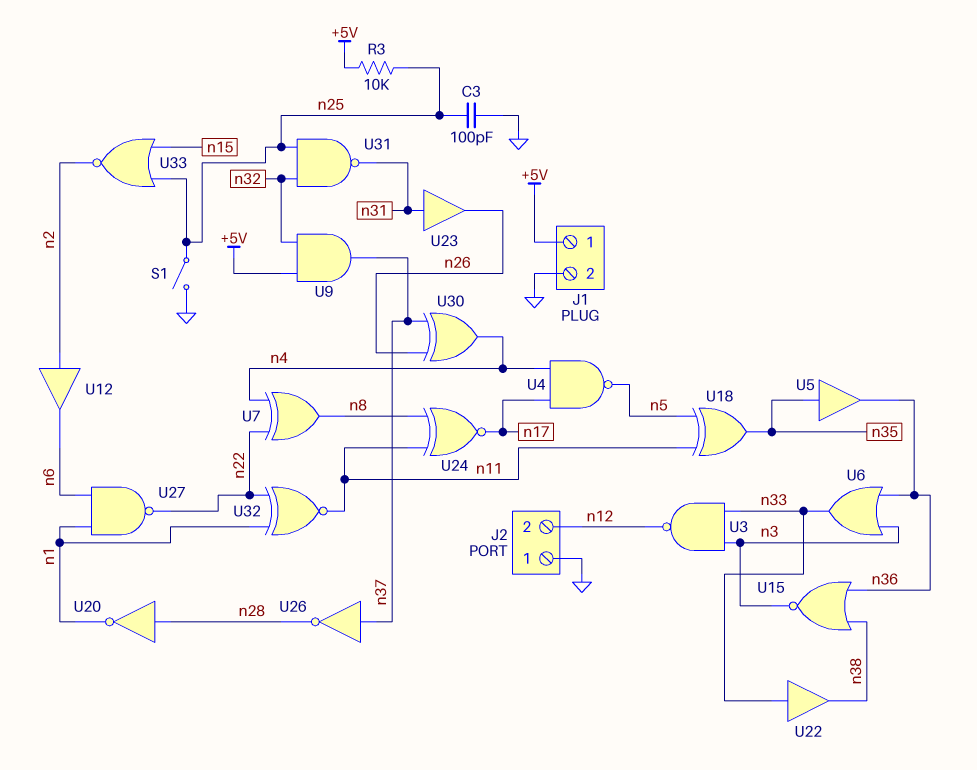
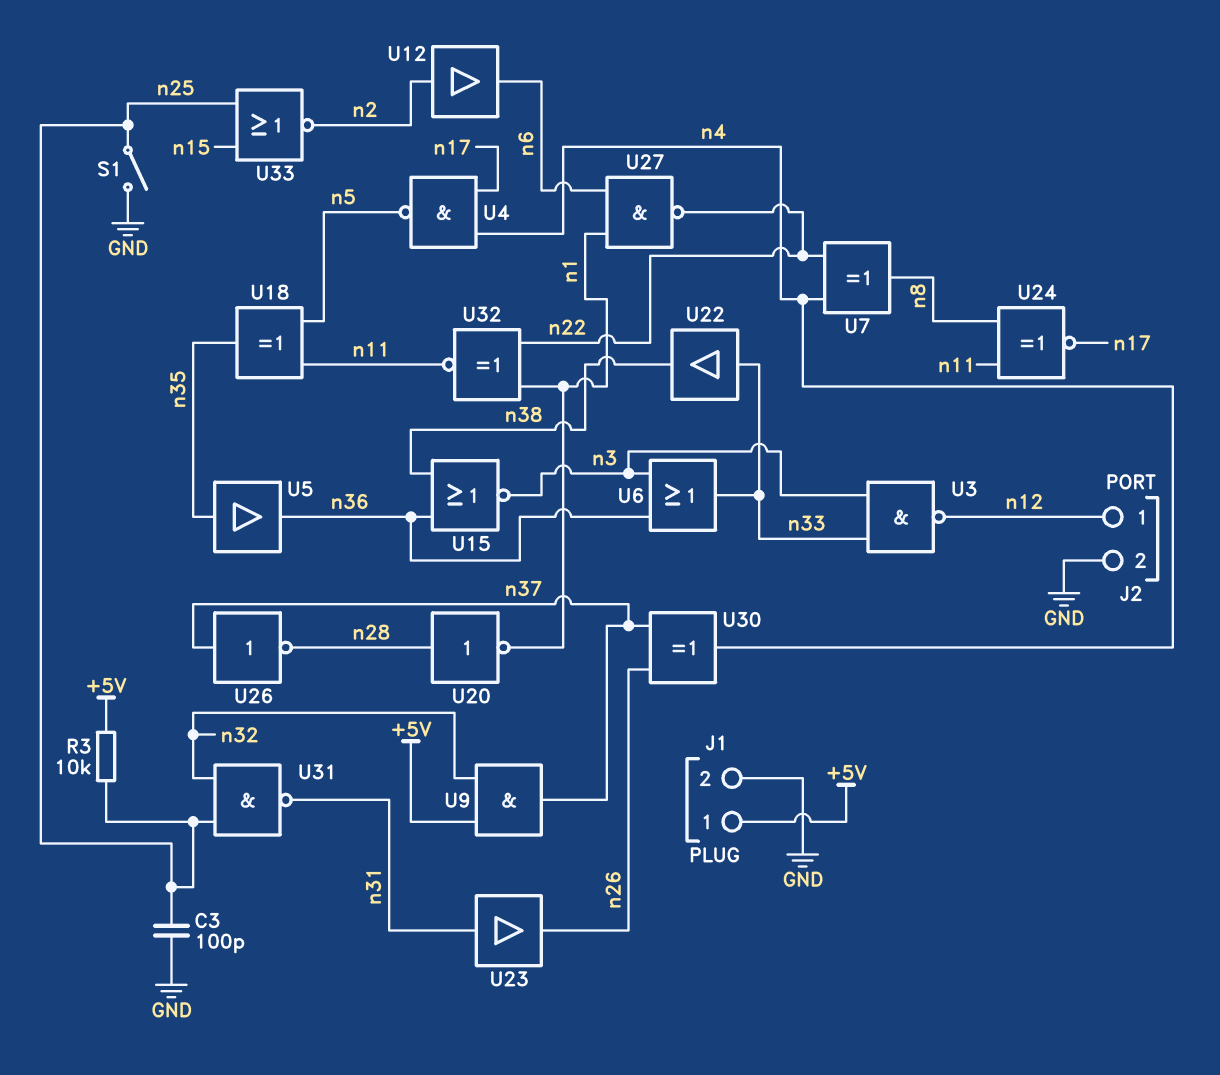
J2 pin 1: GND -> n12
J2 pin 2: n12 -> GND

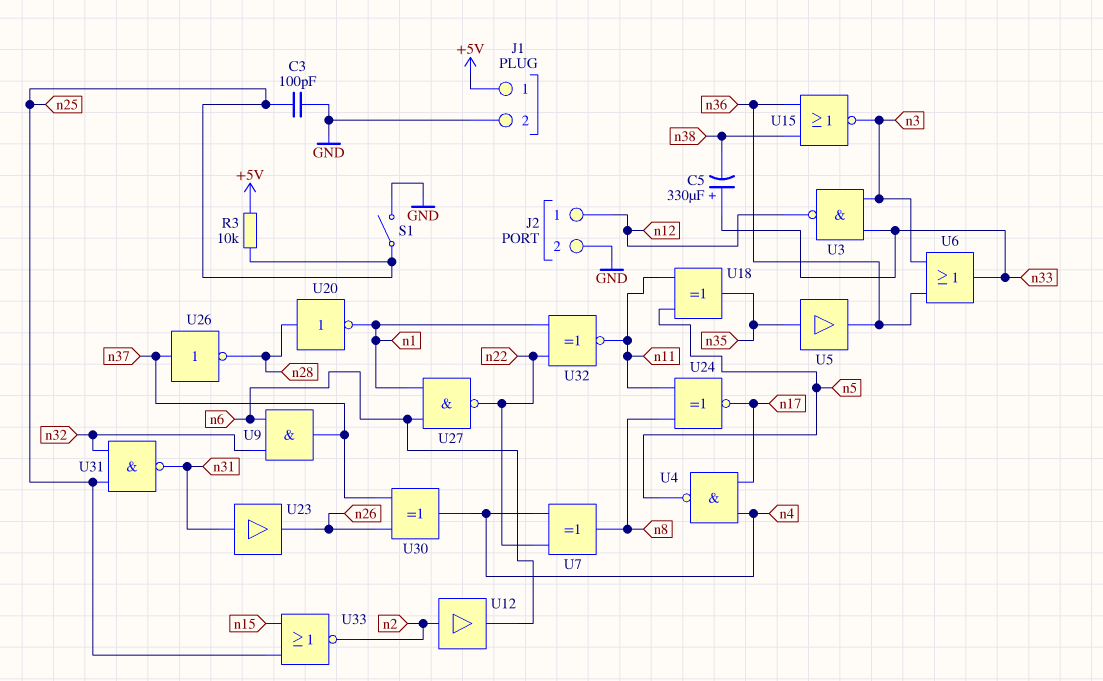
C5: none -> 330uF (plus n33, minus n38)
U9: AND (in +5V, in n32, out n37) -> AND (in n6, in n32, out n37)
U22: buffer (in n33, out n38) -> none

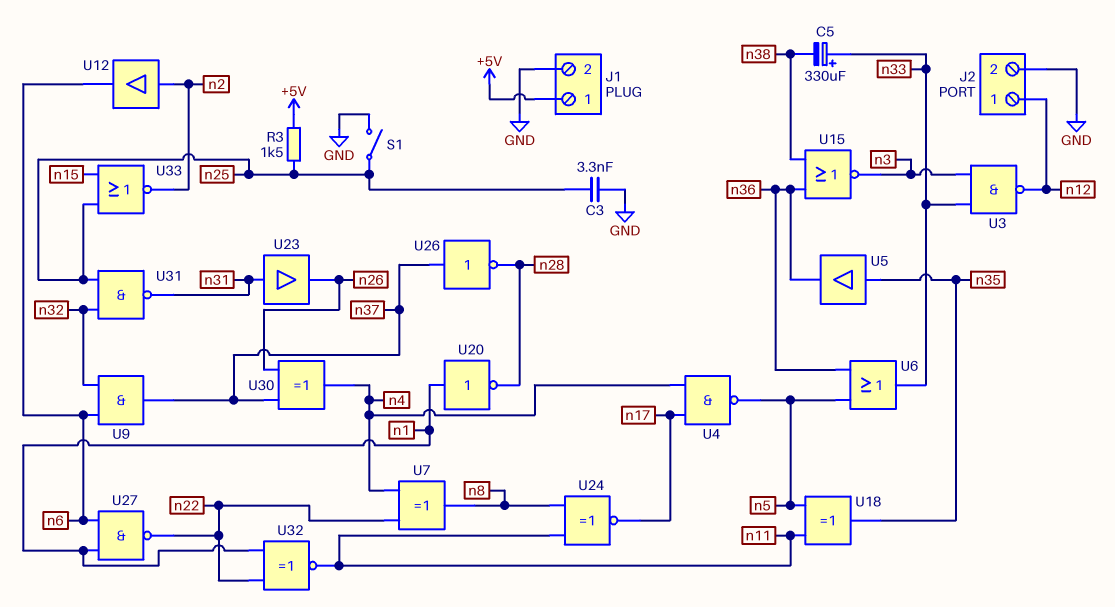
C3: 100pF (GND, n25) -> 3.3nF (GND, n25)
R3: 10k (+5V, n25) -> 1.5k (+5V, n25)
U6: OR (in n3, in n36, out n33) -> OR (in n5, in n36, out n33)
U20: NOT (in n28, out n1) -> NOT (in n1, out n28)

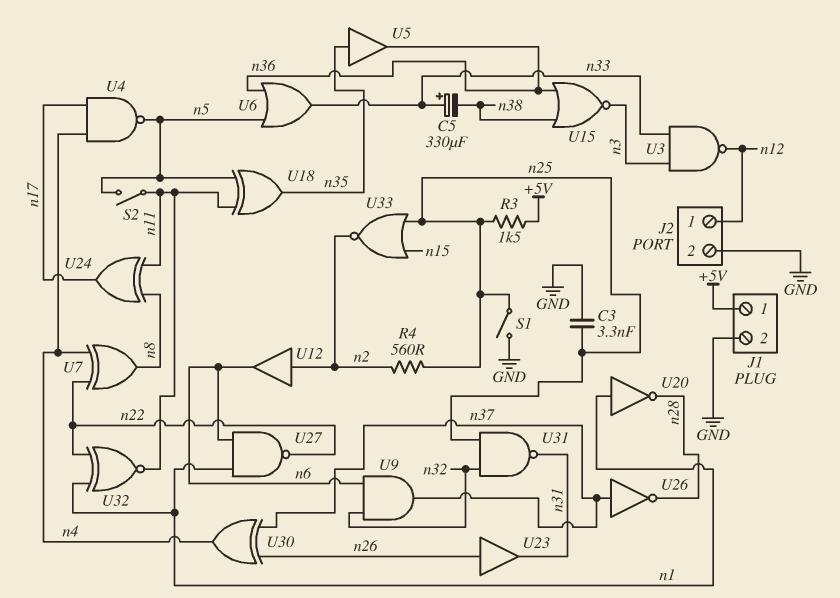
R4: none -> 560 (n2, n25)
S2: none -> switch (n5, n11)
U23: buffer (in n31, out n26) -> buffer (in n26, out n31)
U24: XNOR (in n8, in n11, out n17) -> XOR (in n8, in n11, out n17)

